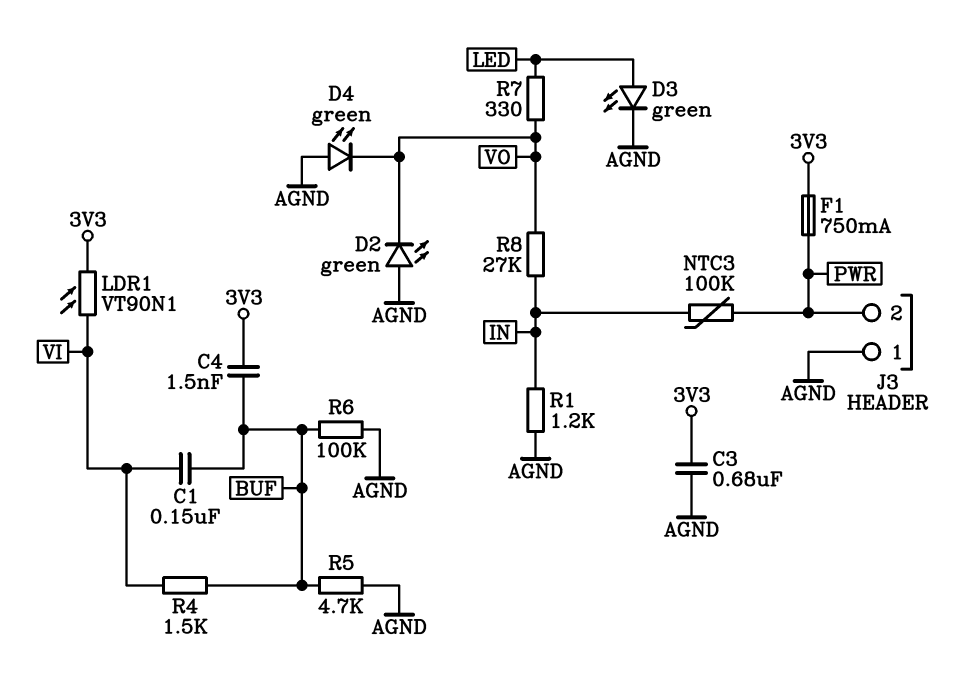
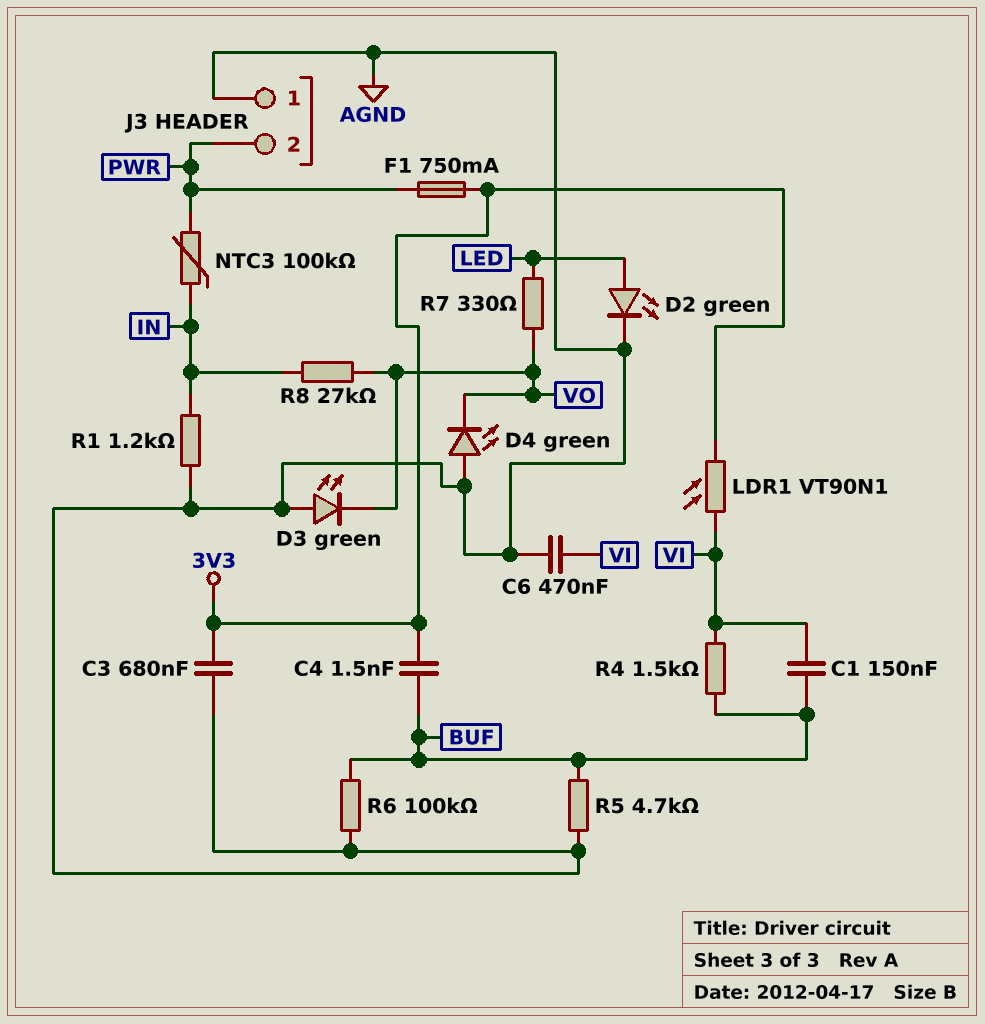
C6: none -> 470nF (AGND, VI)
D2: LED green (A AGND, K VO) -> LED green (A LED, K AGND)
D3: LED green (A LED, K AGND) -> LED green (A AGND, K VO)

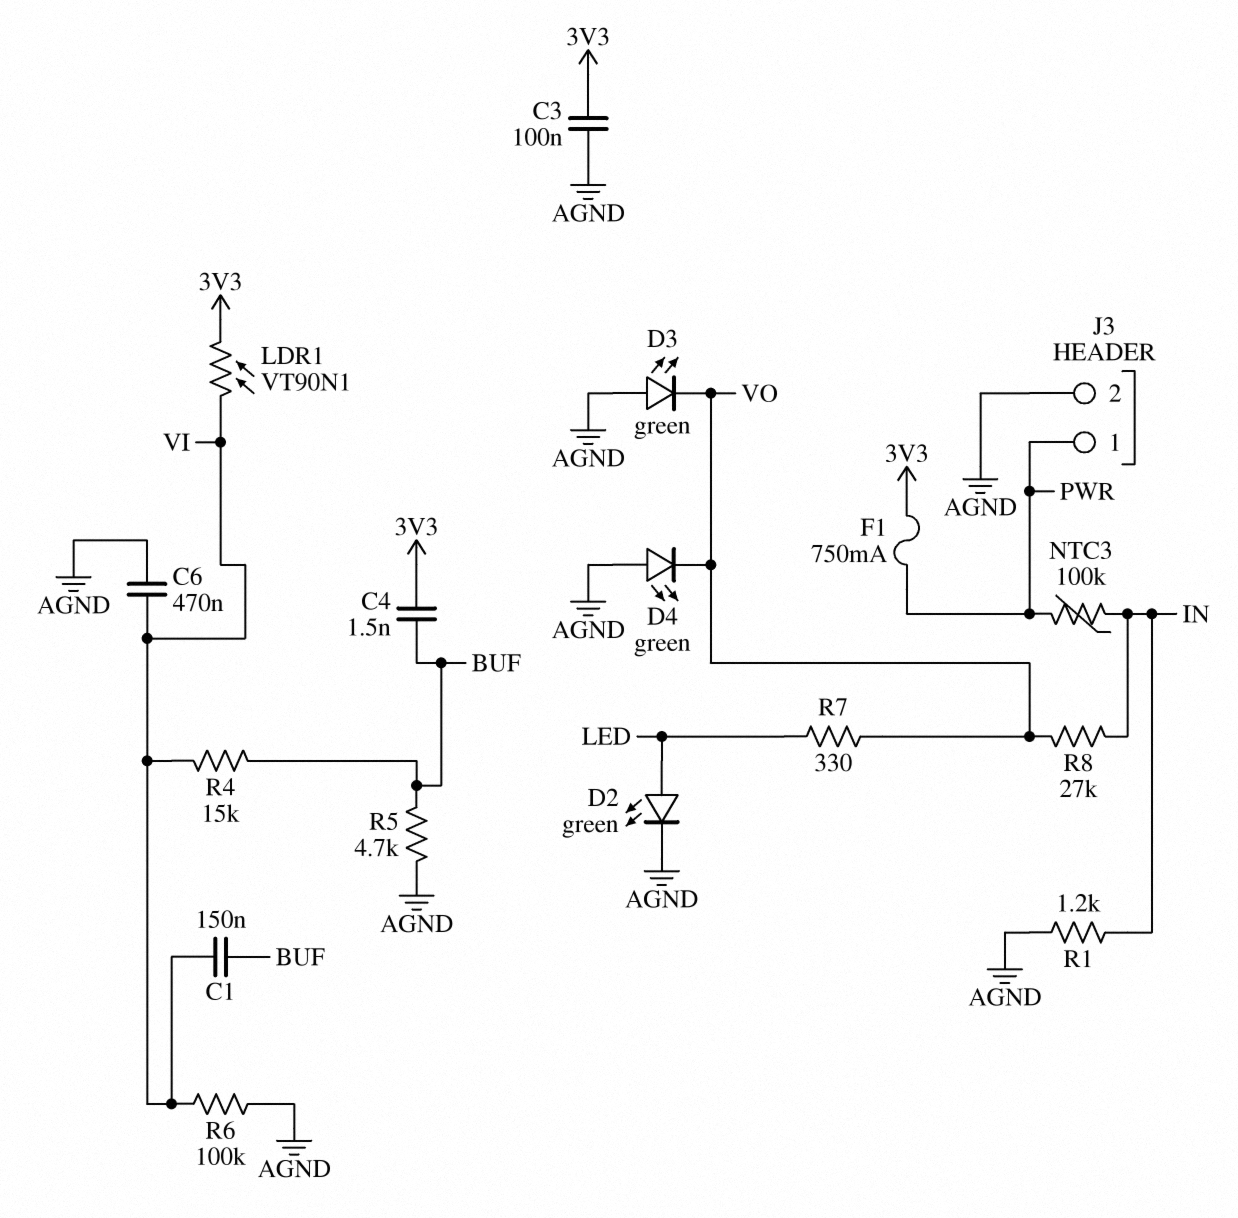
C3: 680nF (3V3, AGND) -> 100nF (3V3, AGND)
J3 pin 1: AGND -> PWR
J3 pin 2: PWR -> AGND
R4: 1.5k (BUF, VI) -> 15k (BUF, VI)
R6: 100k (AGND, BUF) -> 100k (AGND, VI)

